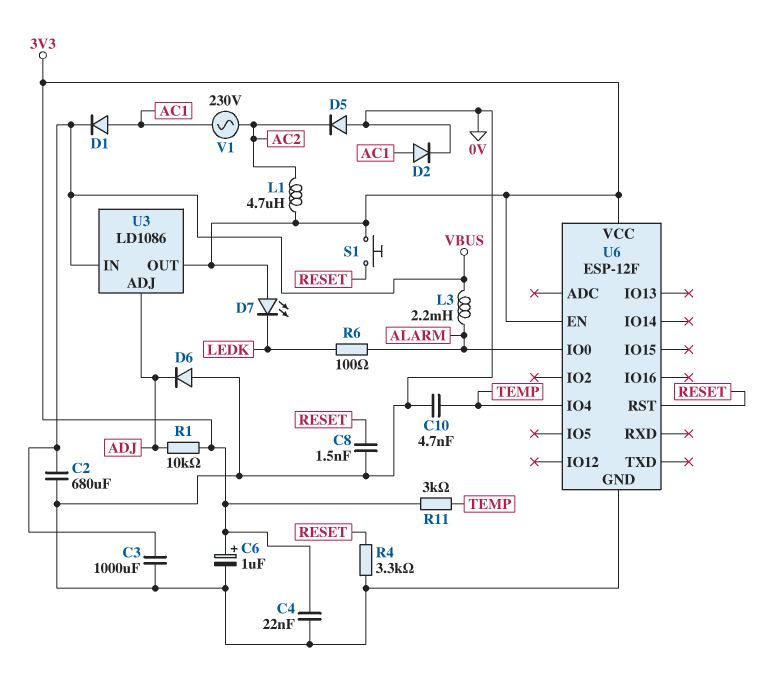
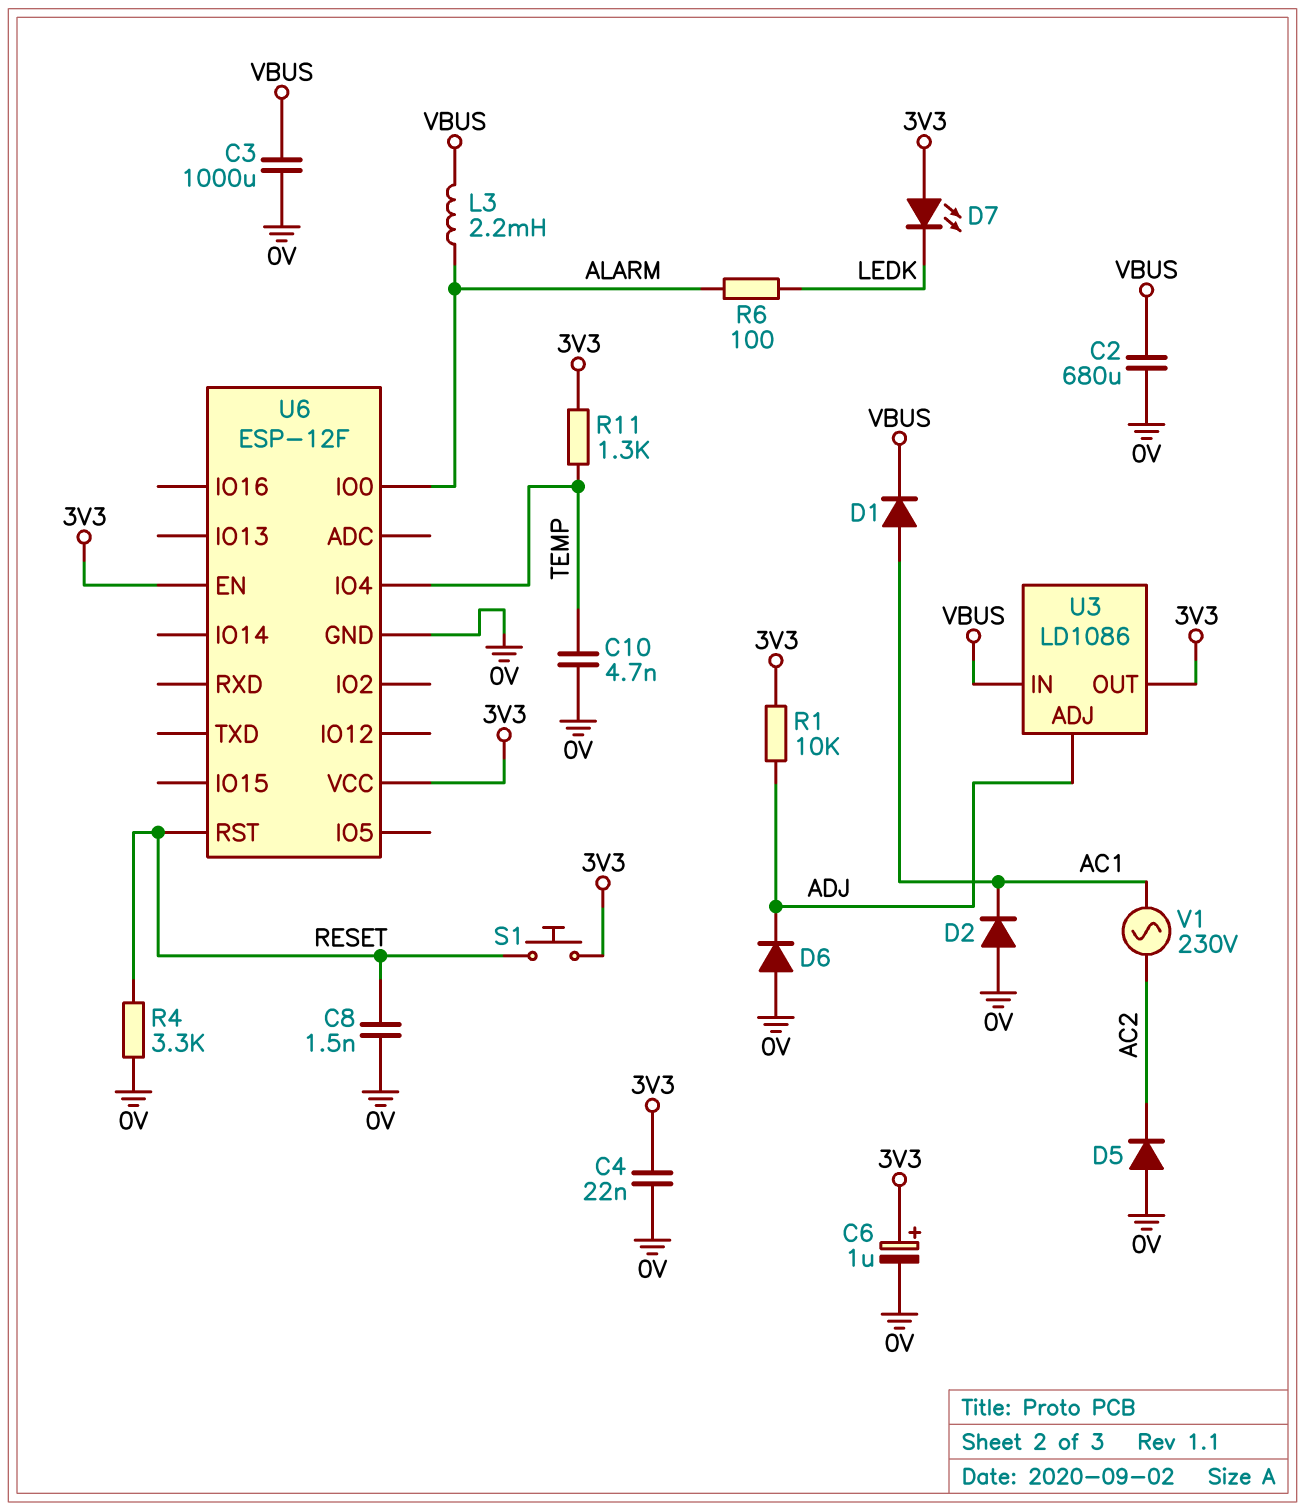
D2: diode (A AC1, K 0V) -> diode (A 0V, K AC1)
L1: 4.7uH (3V3, AC2) -> none
R11: 3k (3V3, TEMP) -> 1.3k (3V3, TEMP)

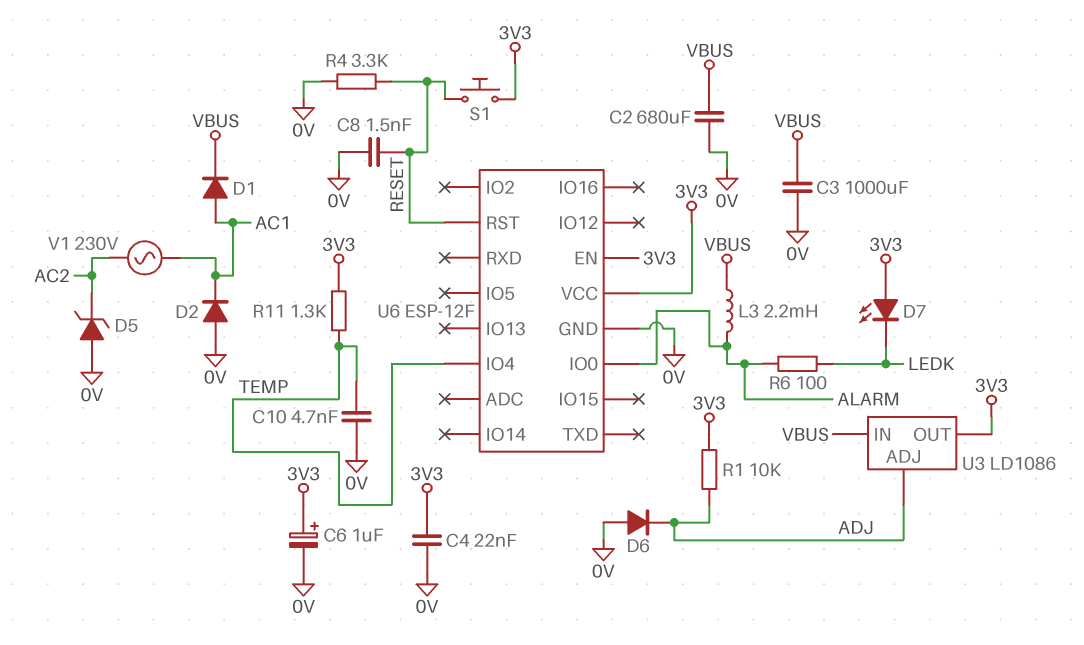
D5: diode (A 0V, K AC2) -> zener (A 0V, K AC2)

